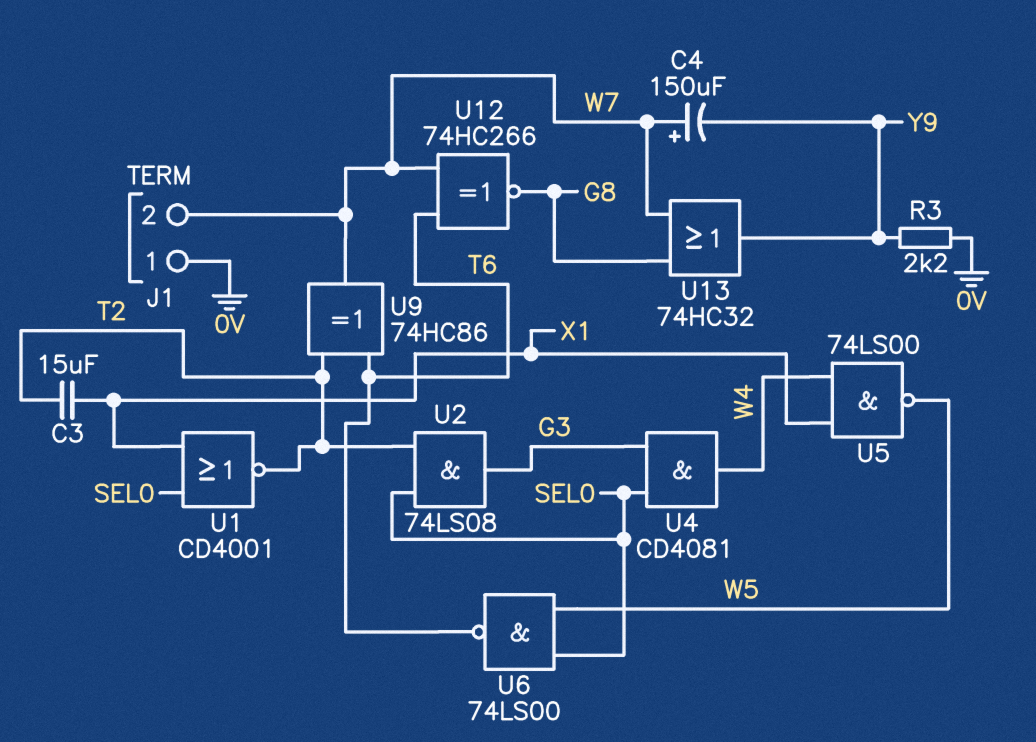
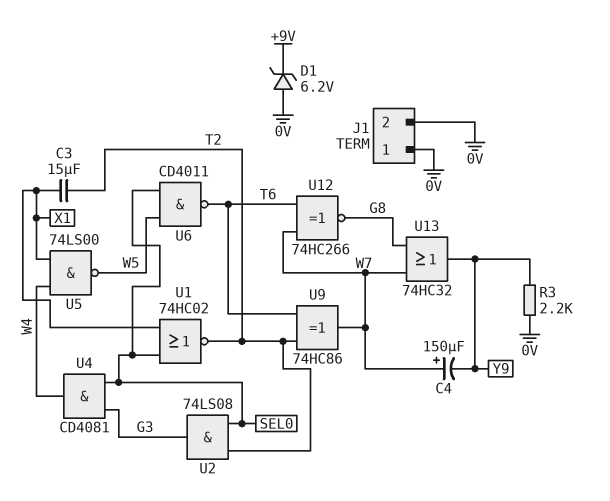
D1: none -> zener 6.2V (A 0V, K +9V)
J1 pin 2: W7 -> 0V
U1: NOR CD4001 (in SEL0, in X1, out T2) -> NOR 74HC02 (in SEL0, in X1, out T2)
U6: NAND 74LS00 (in SEL0, in W5, out T6) -> NAND CD4011 (in SEL0, in W5, out T6)

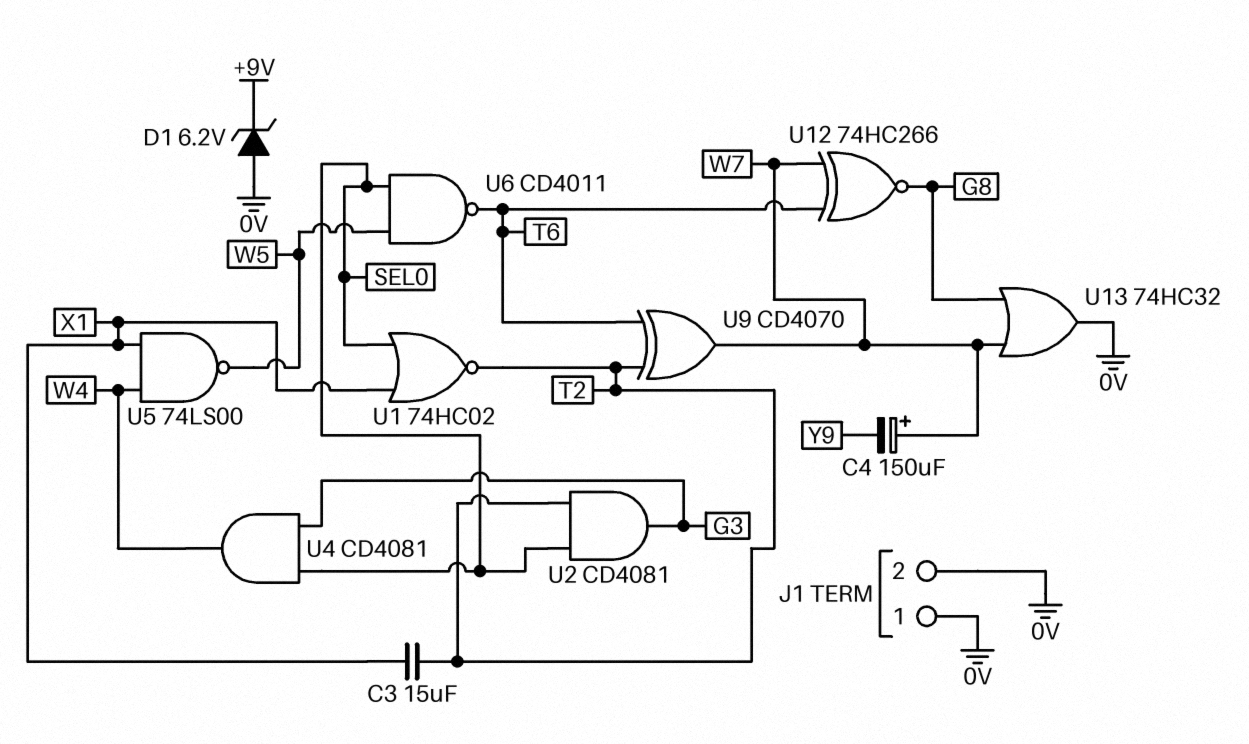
R3: 2.2k (0V, Y9) -> none
U2: AND 74LS08 (in SEL0, in T2, out G3) -> AND CD4081 (in SEL0, in T2, out G3)
U9: XOR 74HC86 (in T2, in T6, out W7) -> XOR CD4070 (in T2, in T6, out W7)
U13: OR 74HC32 (in G8, in W7, out Y9) -> OR 74HC32 (in G8, in W7, out 0V)

